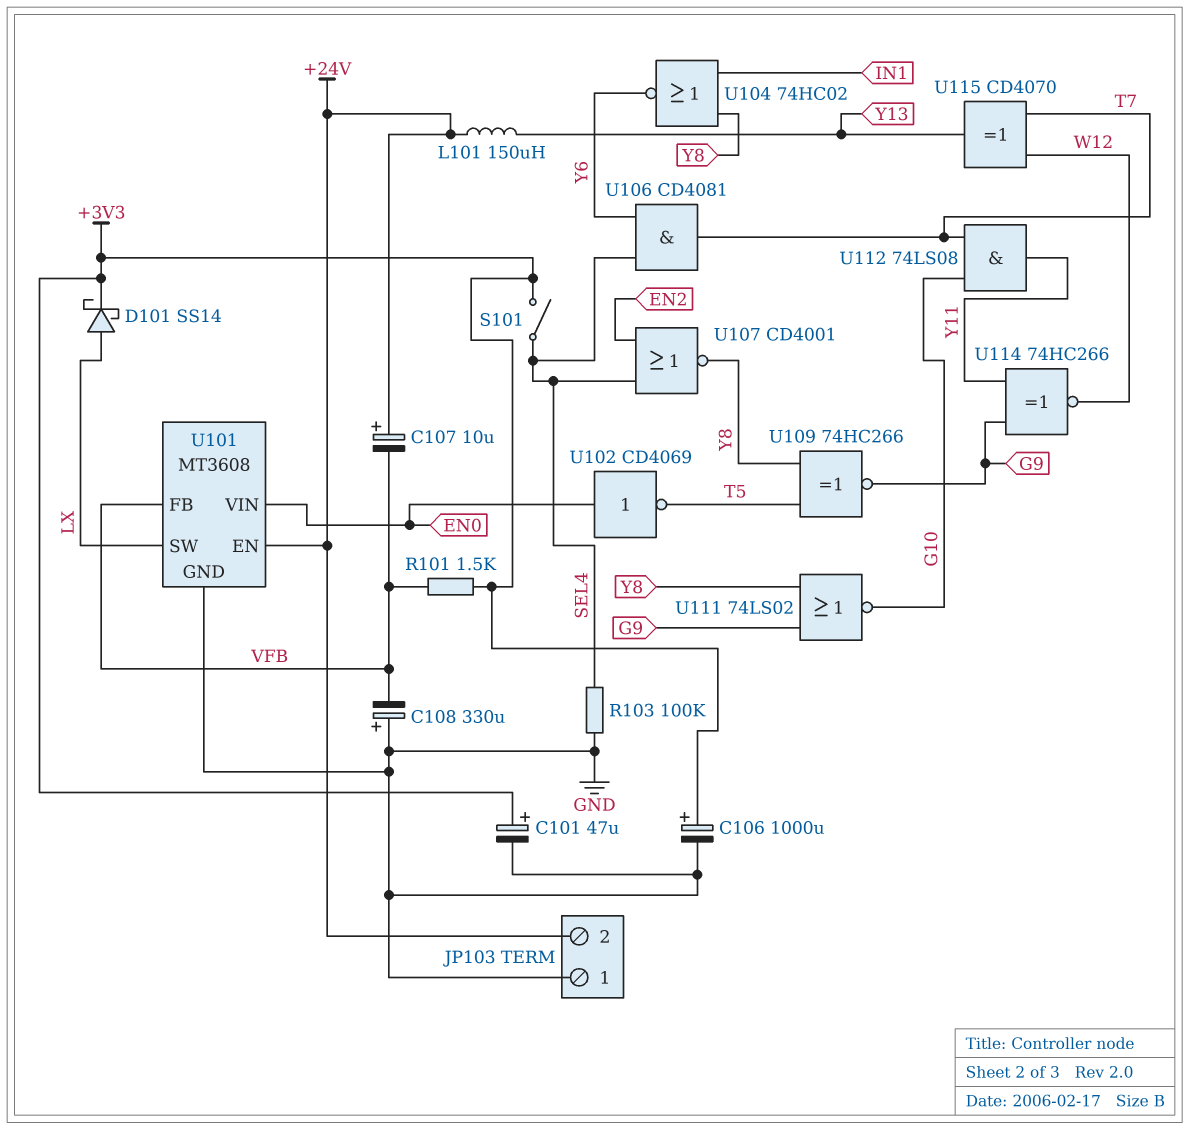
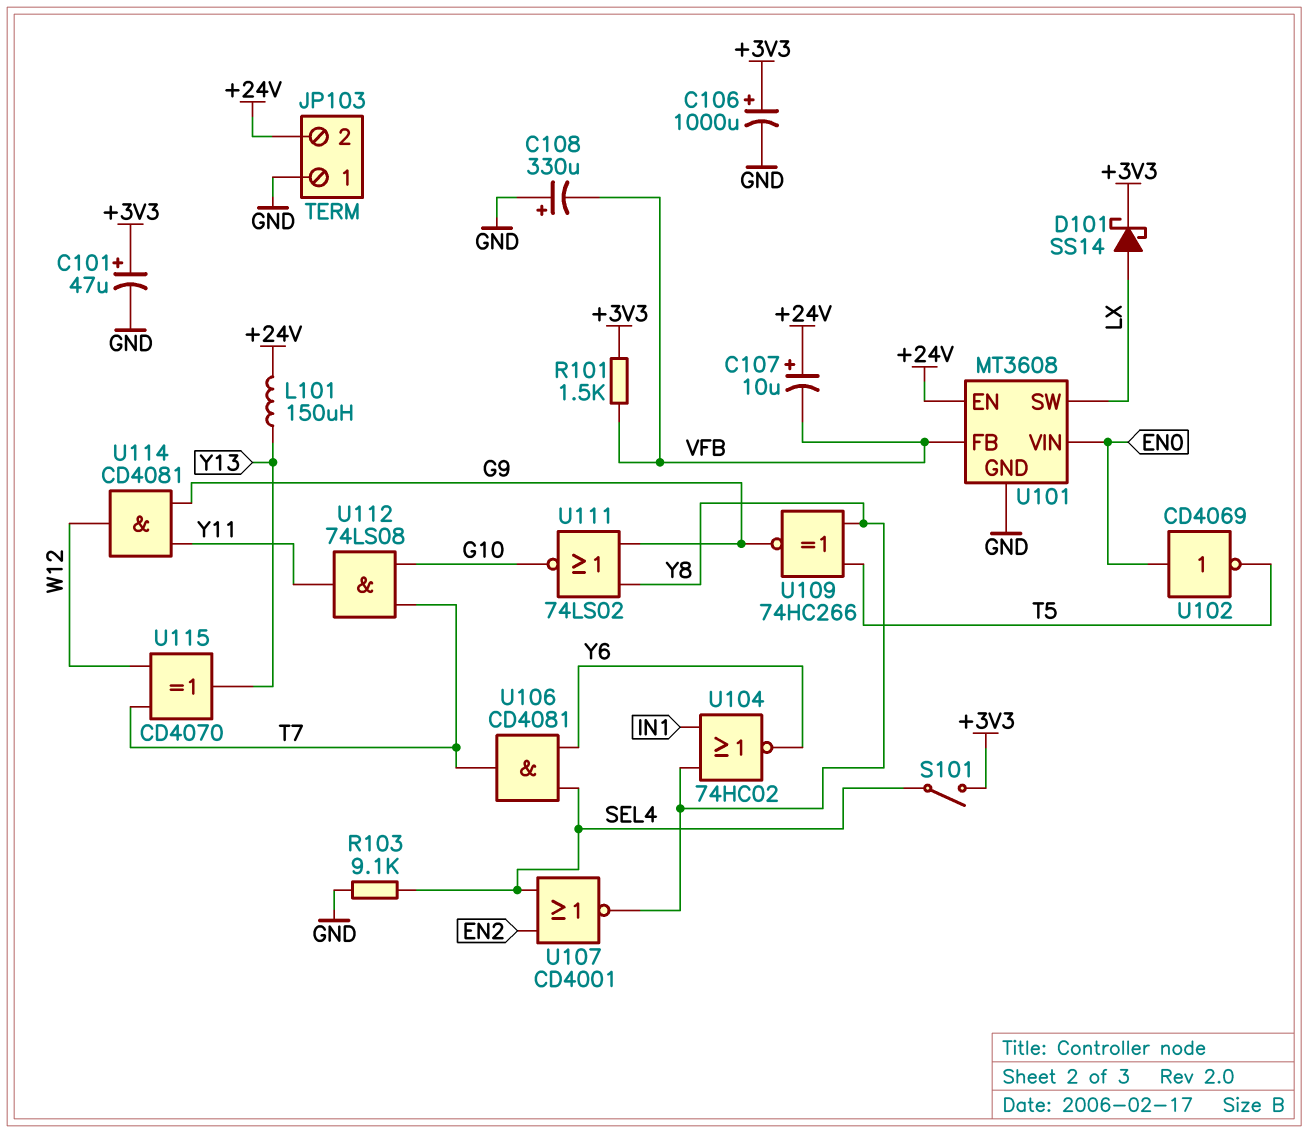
R103: 100k (GND, SEL4) -> 9.1k (GND, SEL4)
U114: XNOR 74HC266 (in G9, in Y11, out W12) -> AND CD4081 (in G9, in Y11, out W12)

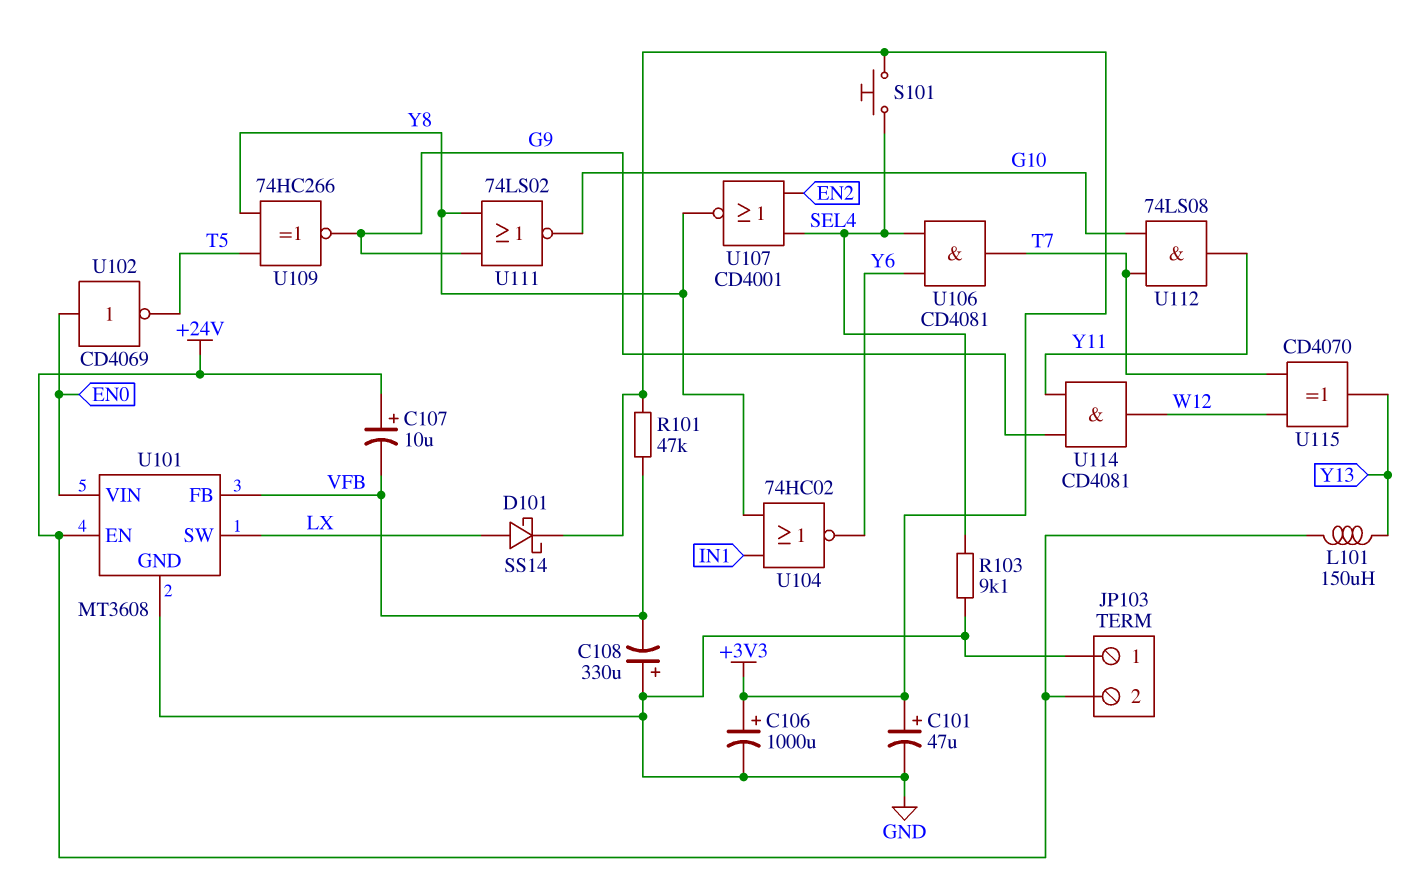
R101: 1.5k (+3V3, VFB) -> 47k (+3V3, VFB)
S101: switch (+3V3, SEL4) -> button (+3V3, SEL4)

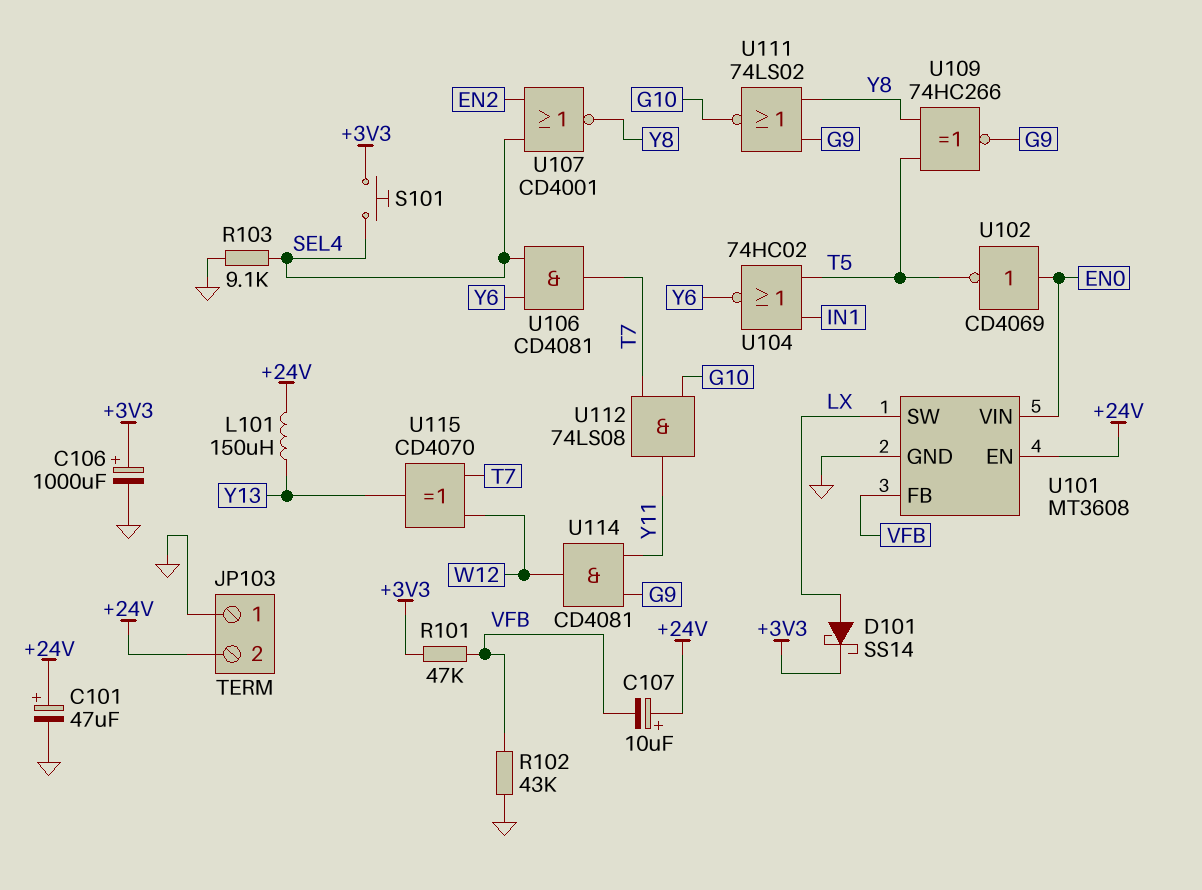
C101: 47uF (plus +3V3, minus GND) -> 47uF (plus +24V, minus GND)
C108: 330uF (plus GND, minus VFB) -> none
R102: none -> 43k (GND, VFB)
U104: NOR 74HC02 (in IN1, in Y8, out Y6) -> NOR 74HC02 (in IN1, in T5, out Y6)

